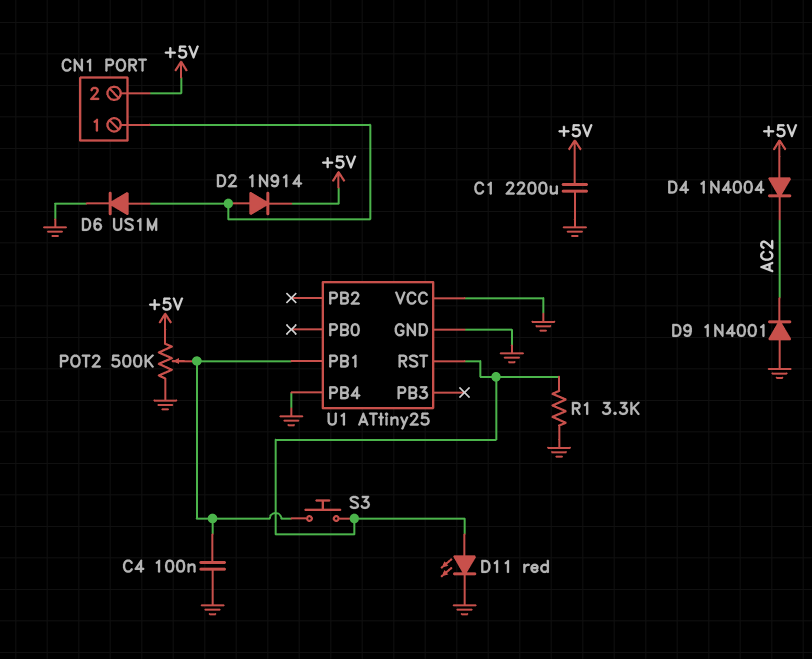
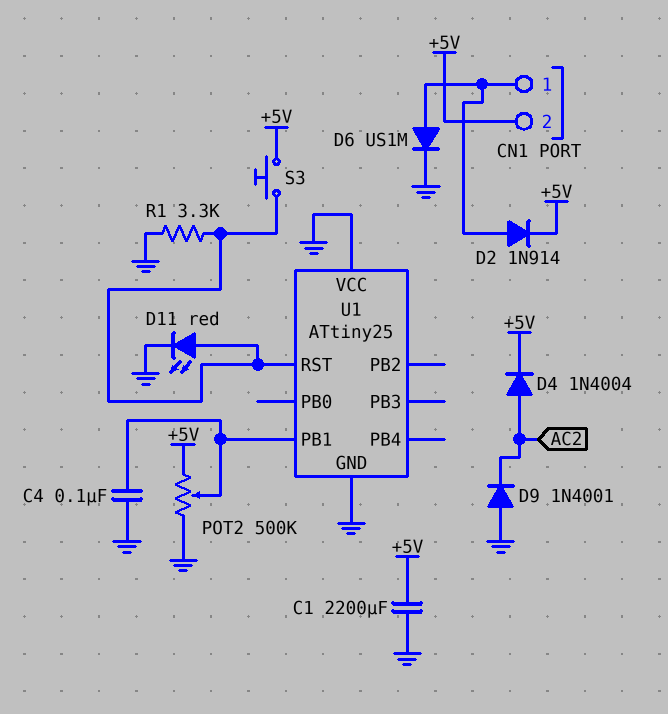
D4: diode 1N4004 (A +5V, K AC2) -> diode 1N4004 (A AC2, K +5V)
S3: button (U1/PB1, U1/RST) -> button (+5V, U1/RST)
U1 pin PB4: GND -> none

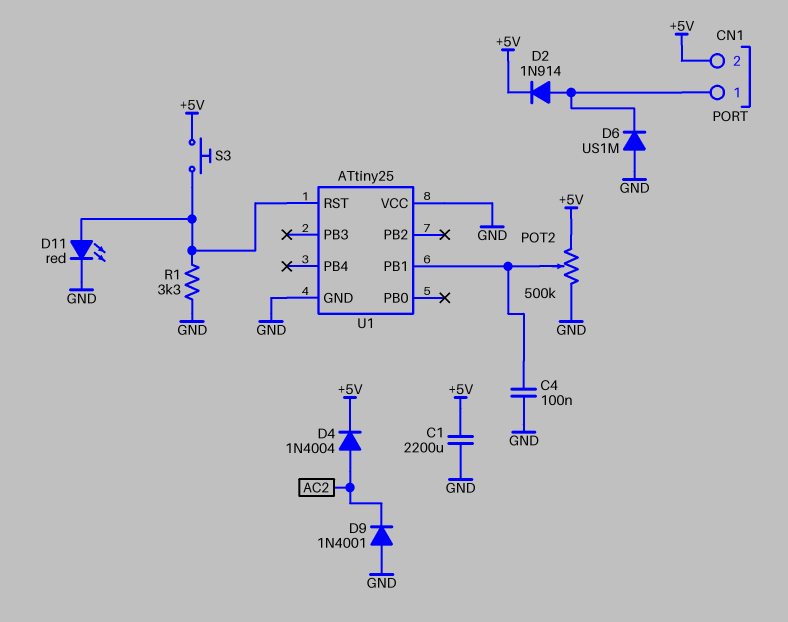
D6: diode US1M (A CN1/1, K GND) -> diode US1M (A GND, K CN1/1)

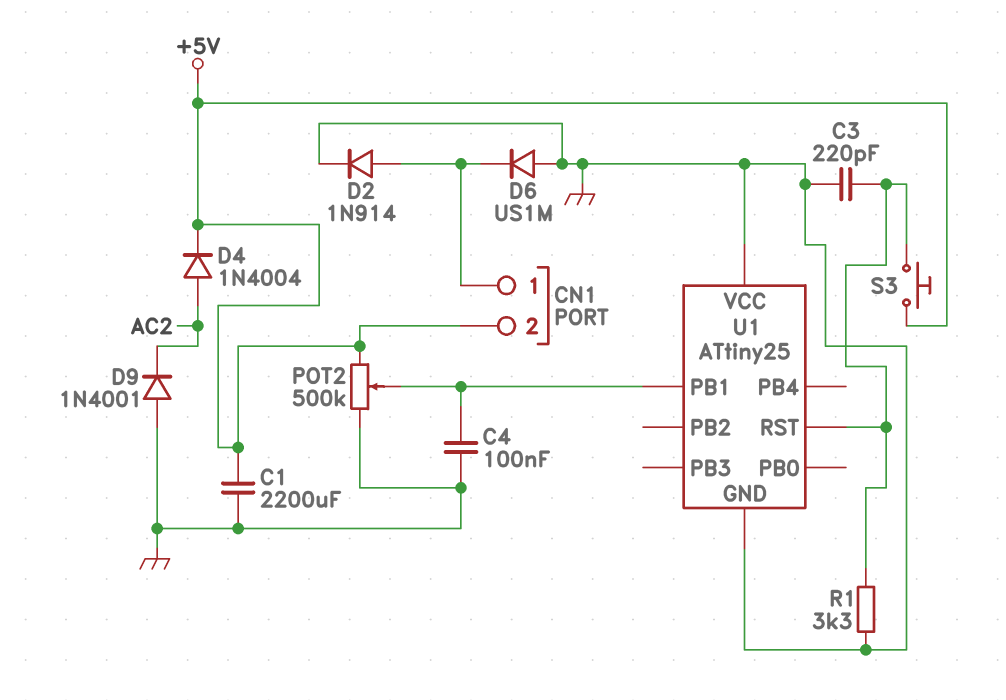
C3: none -> 220pF (GND, U1/RST)
D2: diode 1N914 (A CN1/1, K +5V) -> diode 1N914 (A CN1/1, K GND)
D11: LED red (A U1/RST, K GND) -> none

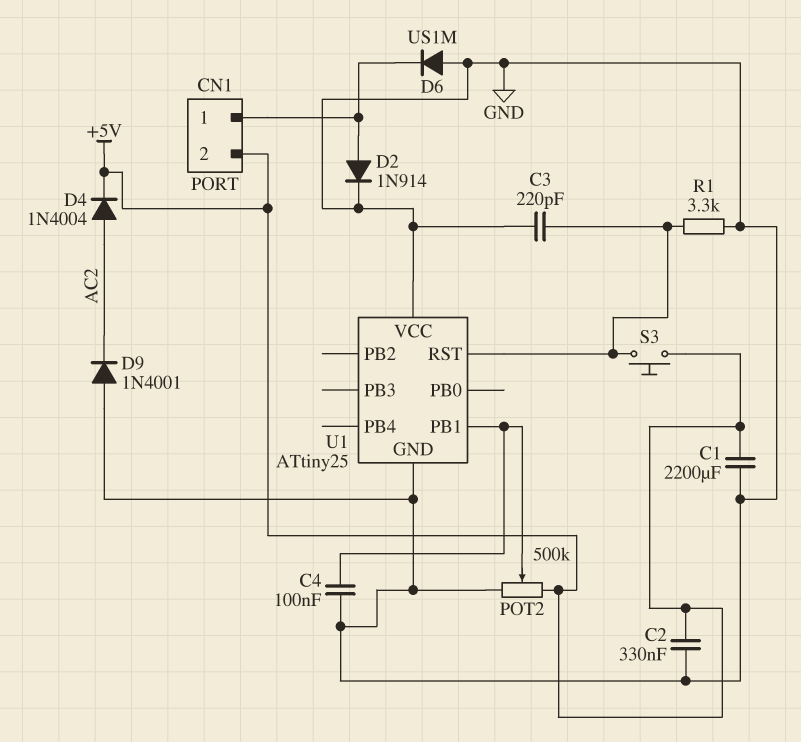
C2: none -> 330nF (+5V, GND)

